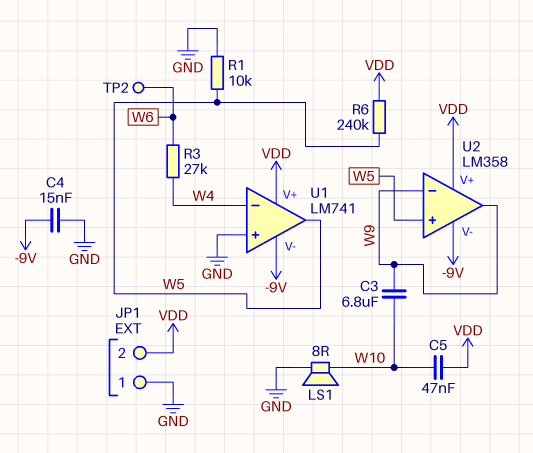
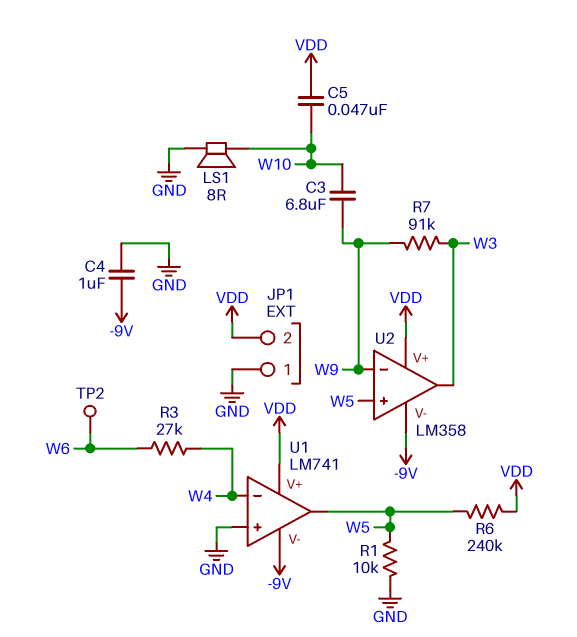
C4: 15nF (-9V, GND) -> 1uF (-9V, GND)
R7: none -> 91k (W3, W9)
U2 pin out: W9 -> W3

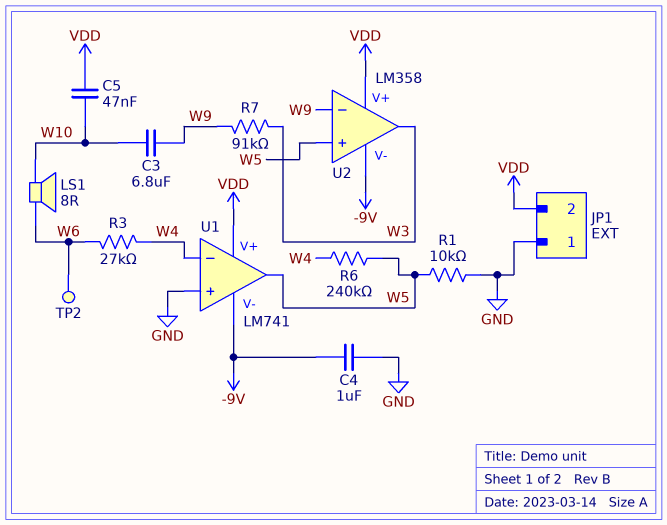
LS1: speaker 8R (GND, W10) -> speaker 8R (W6, W10)
R6: 240k (VDD, W5) -> 240k (W4, W5)

